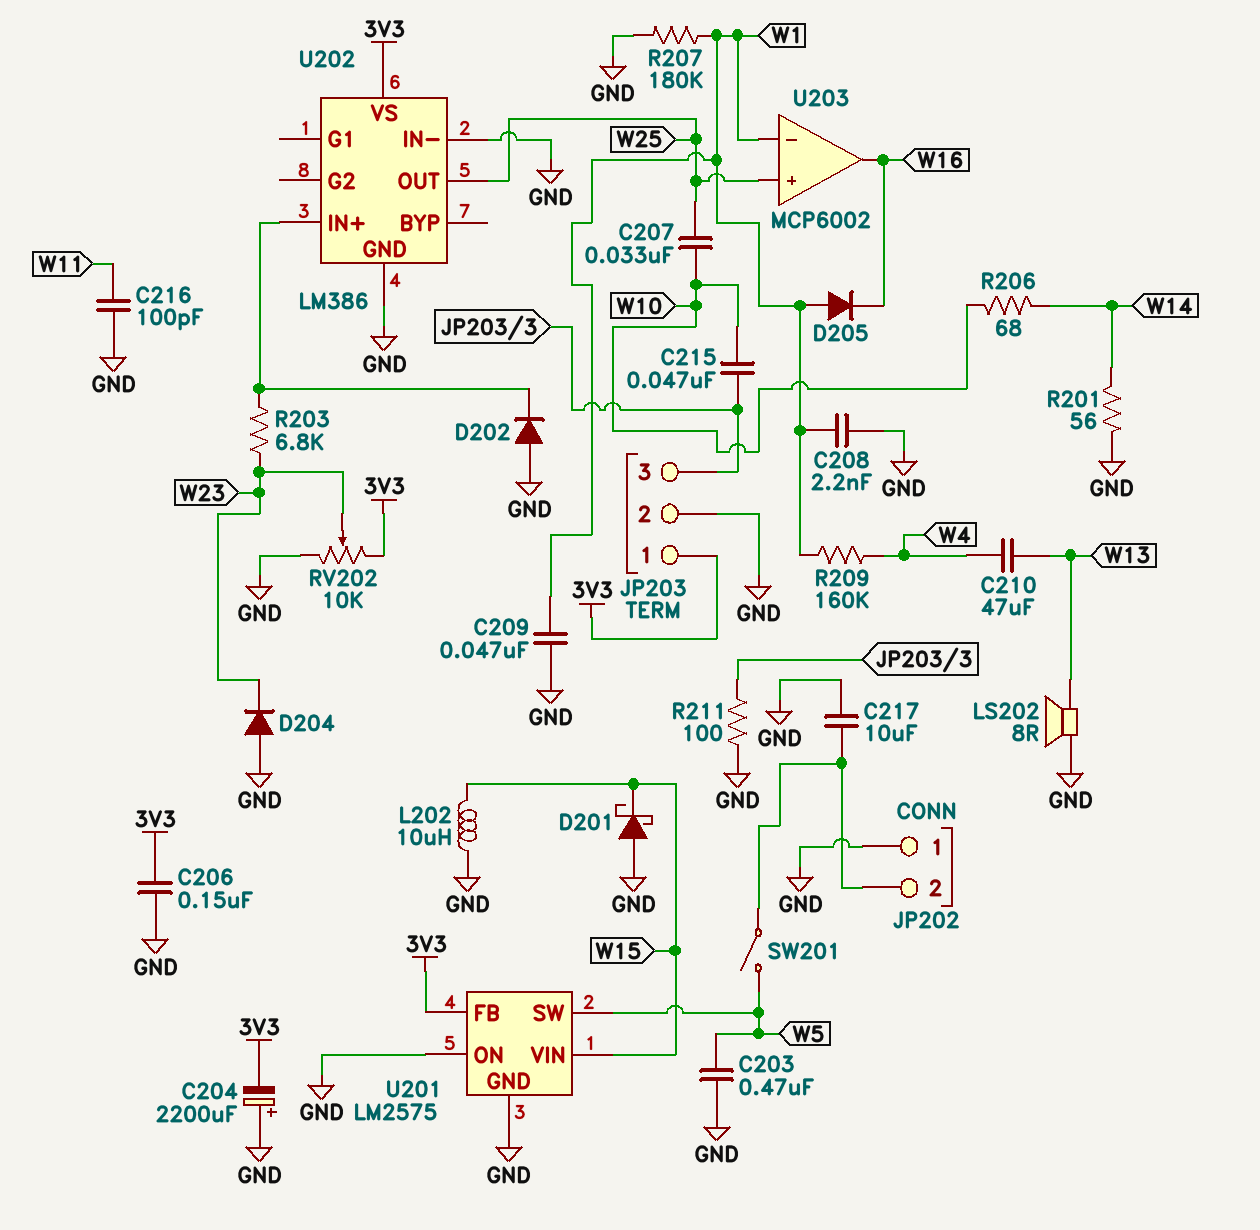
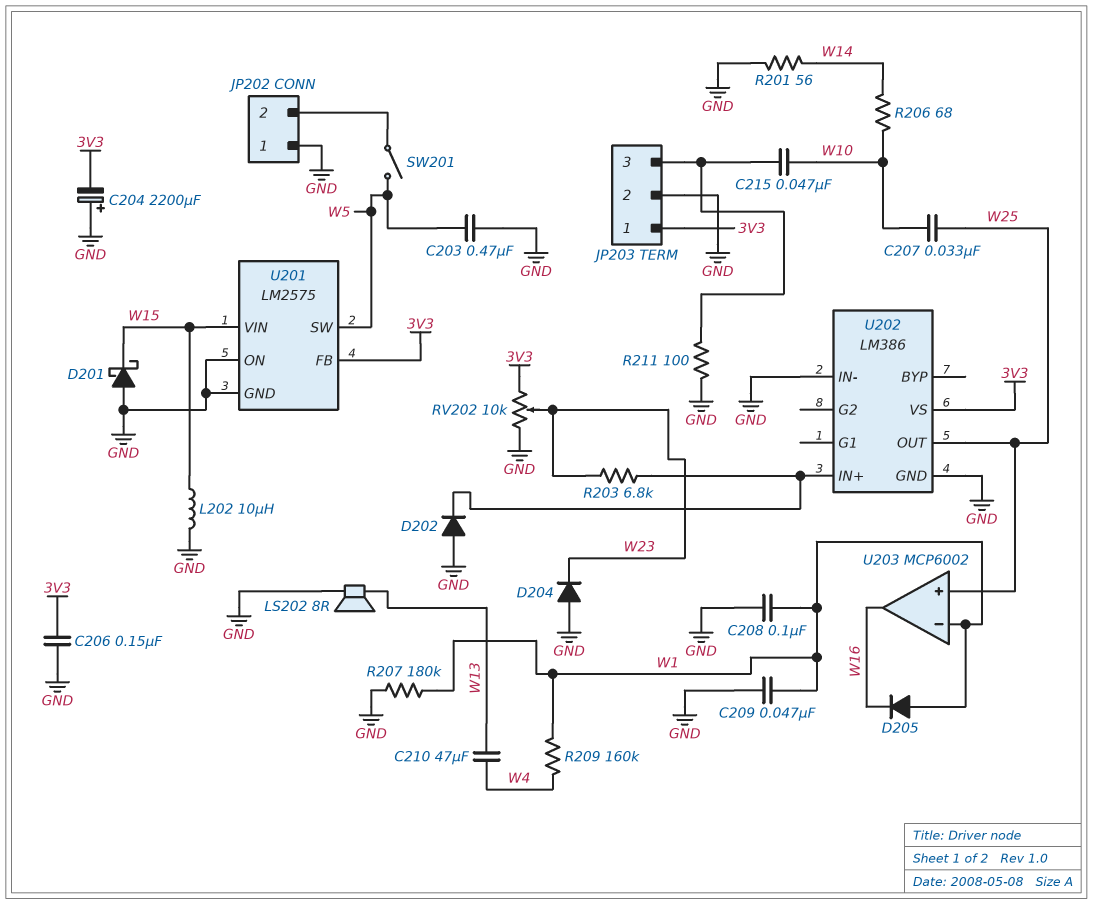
C208: 2.2nF (GND, W1) -> 100nF (GND, W1)
C216: 100pF (GND, W11) -> none
C217: 10uF (GND, JP202/2) -> none

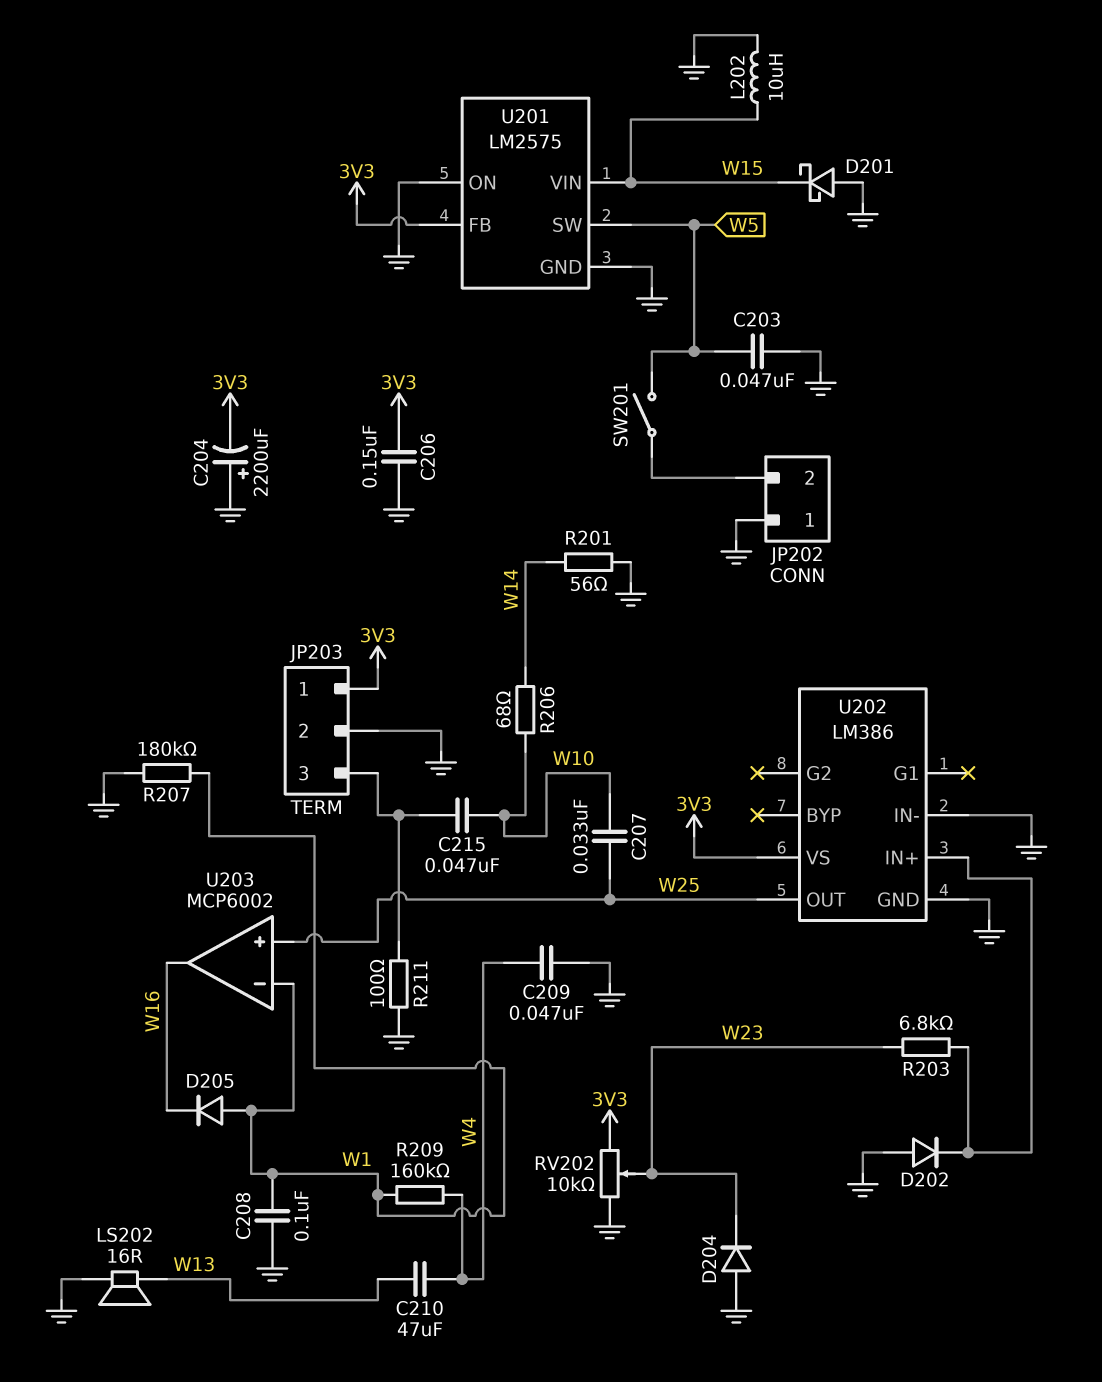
C203: 470nF (GND, W5) -> 47nF (GND, W5)
C209: 47nF (GND, W1) -> 47nF (GND, W4)
LS202: speaker 8R (GND, W13) -> speaker 16R (GND, W13)

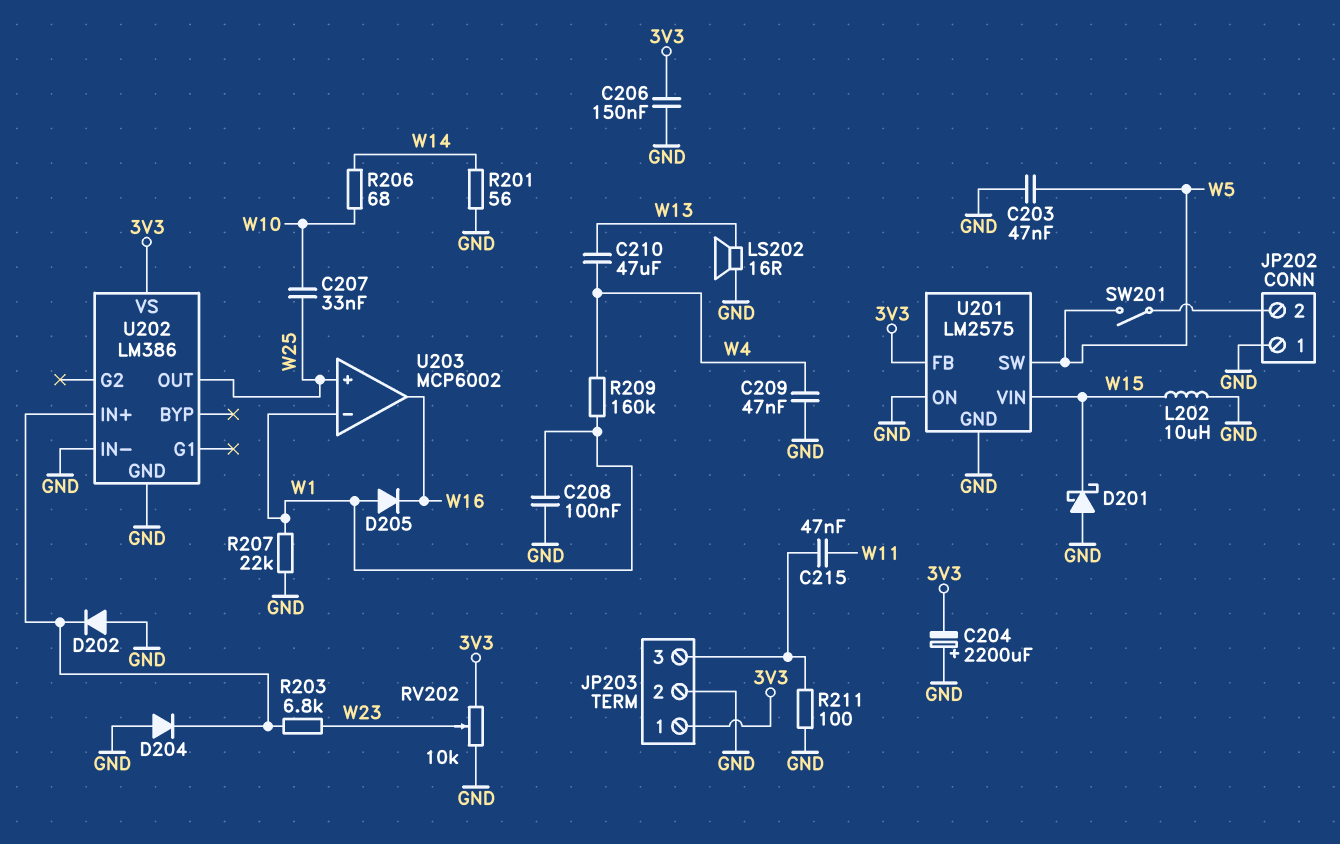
C215: 47nF (JP203/3, W10) -> 47nF (JP203/3, W11)
D204: diode (A GND, K W23) -> diode (A GND, K U202/IN+)
R207: 180k (GND, W1) -> 22k (GND, W1)

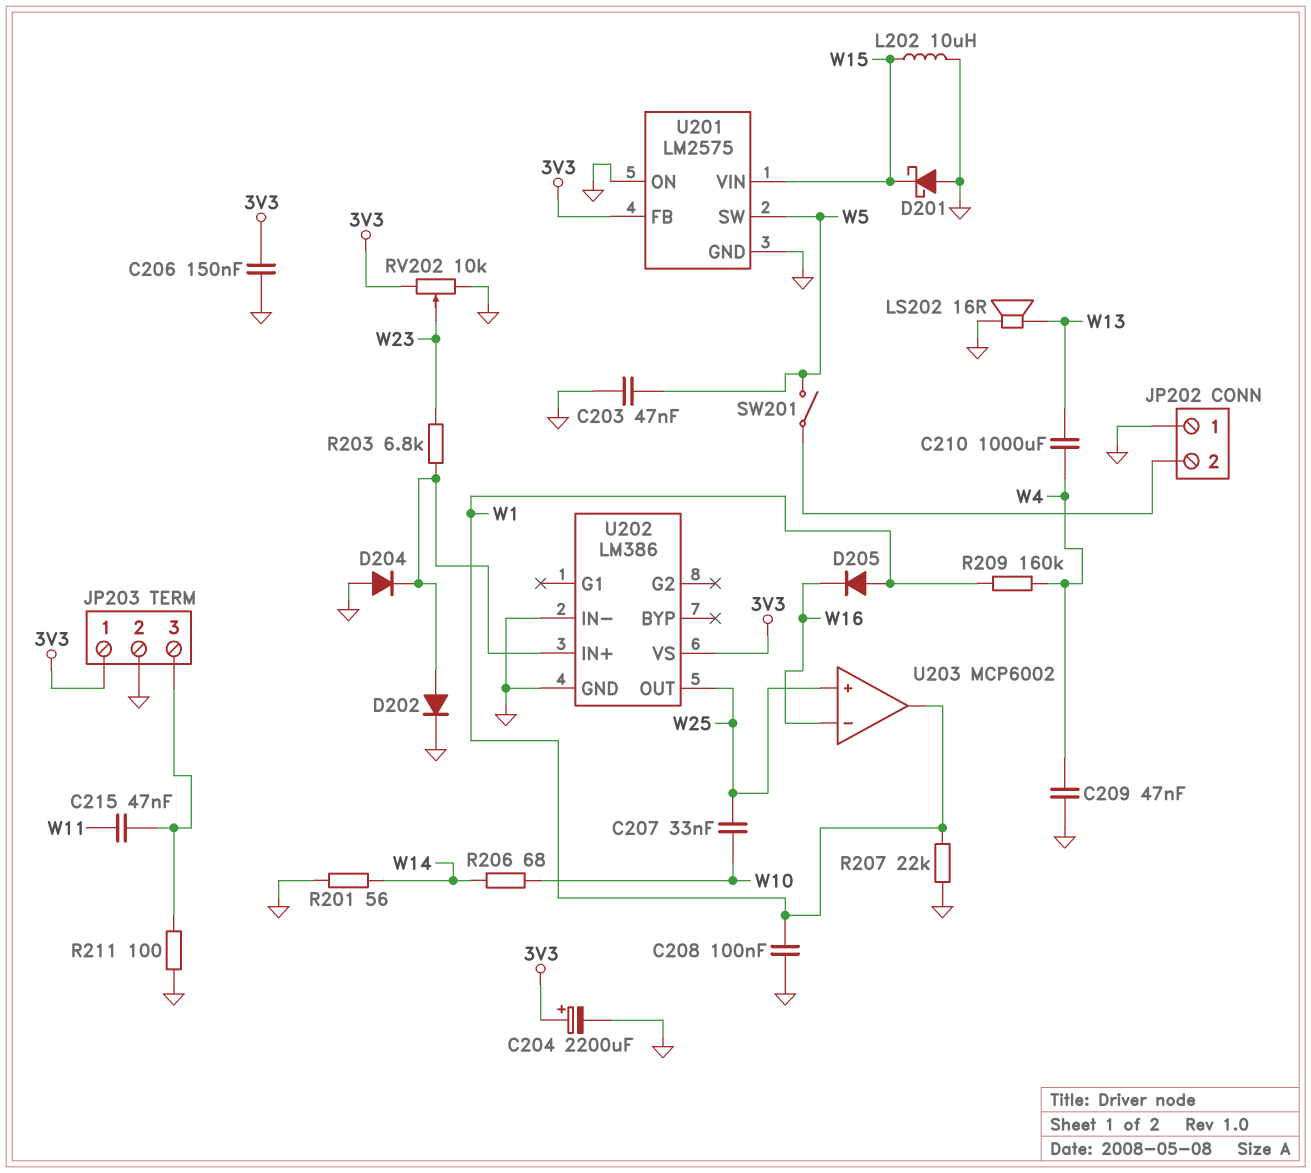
C204: 2200uF (plus GND, minus 3V3) -> 2200uF (plus 3V3, minus GND)
C210: 47uF (W4, W13) -> 1000uF (W4, W13)
D202: diode (A GND, K U202/IN+) -> diode (A U202/IN+, K GND)
U203 pin in-: W1 -> W16
U203 pin out: W16 -> W1

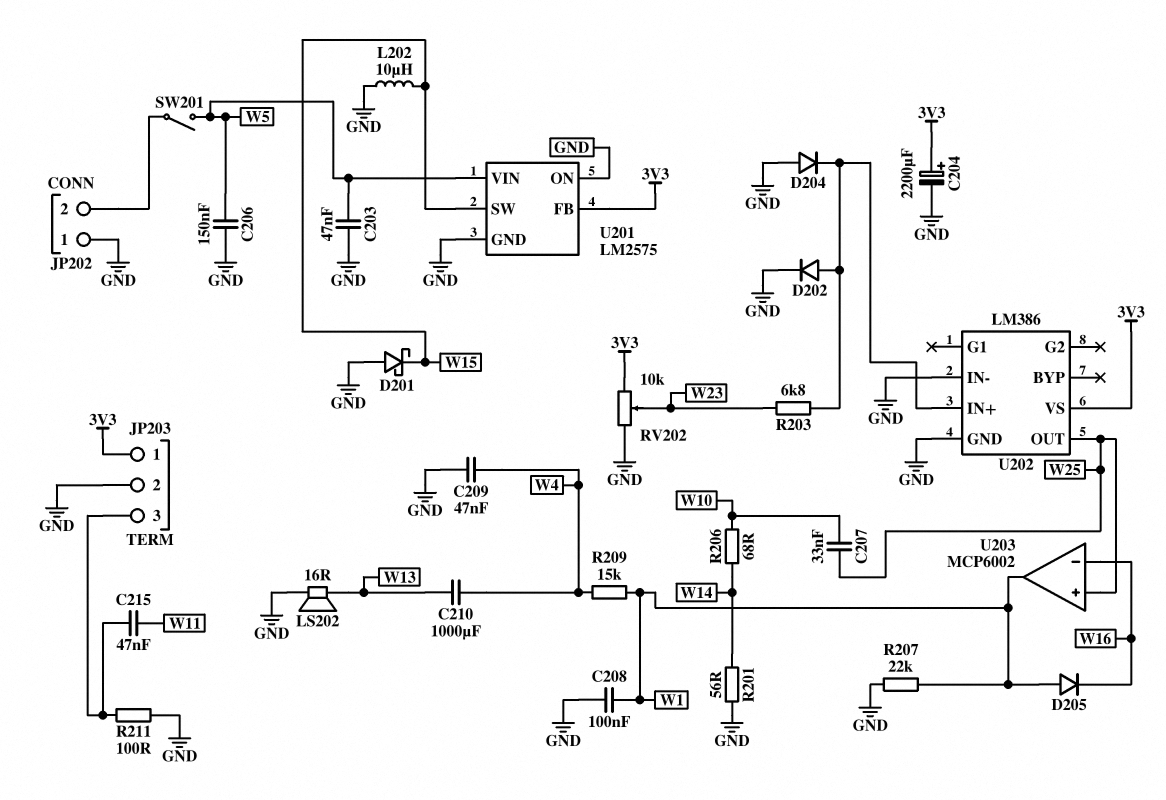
C206: 150nF (3V3, GND) -> 150nF (GND, W5)
R209: 160k (W1, W4) -> 15k (W1, W4)
U201 pin SW: W5 -> W15
U201 pin VIN: W15 -> W5

